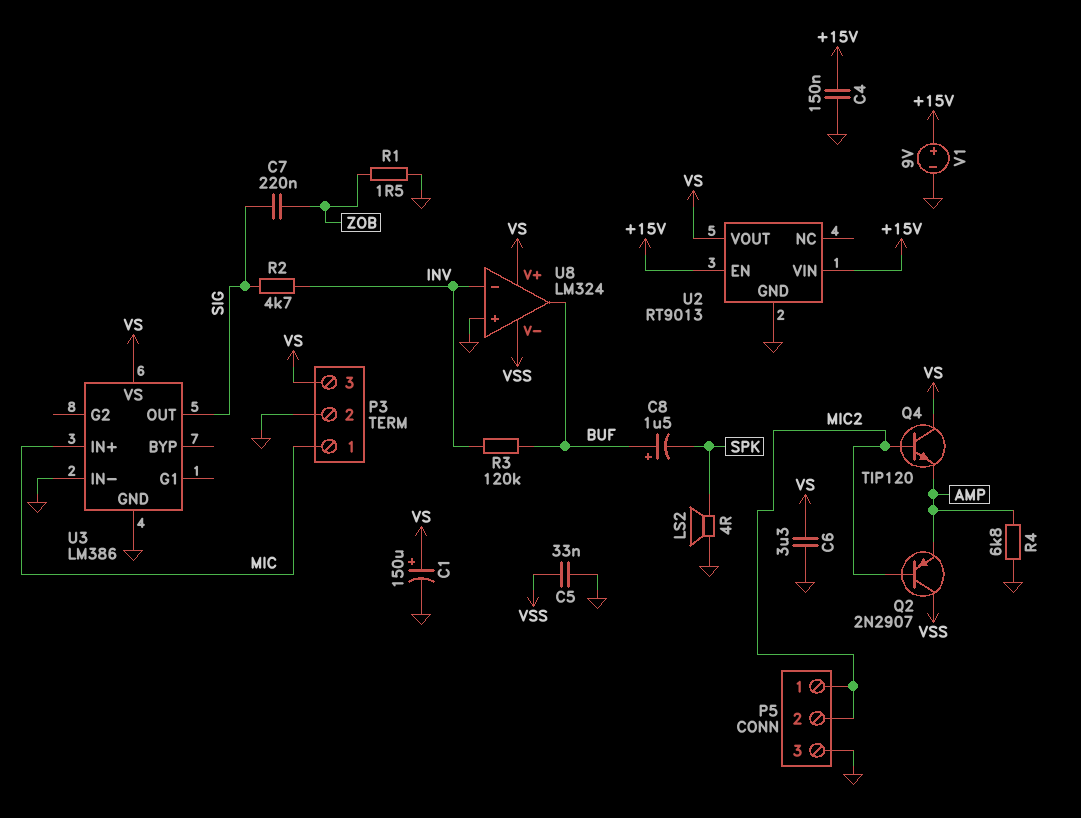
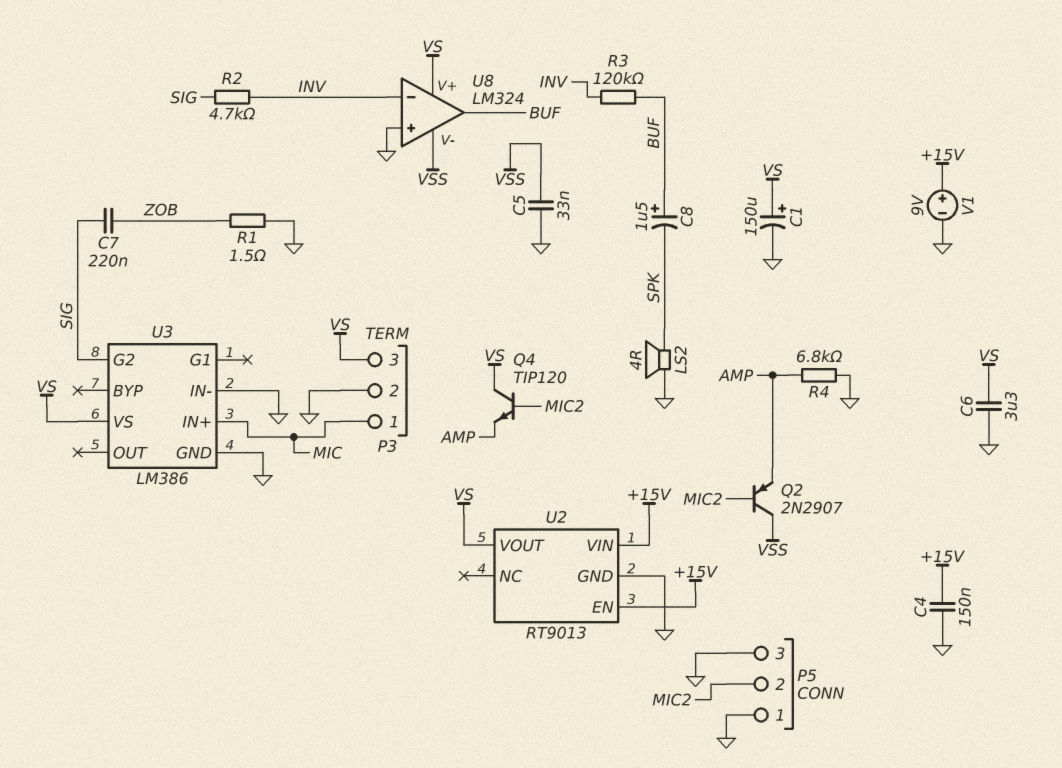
P5 pin 1: MIC2 -> GND
U3 pin G2: none -> SIG
U3 pin OUT: SIG -> none

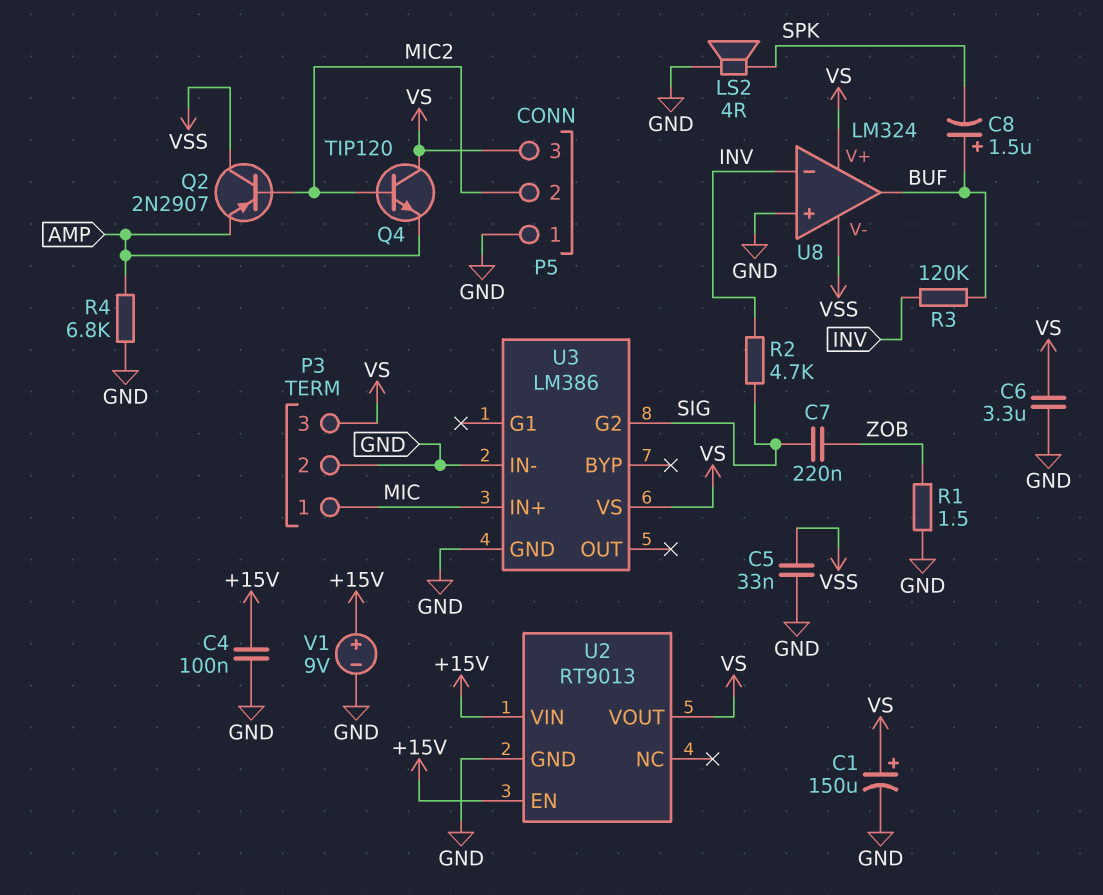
C4: 150nF (+15V, GND) -> 100nF (+15V, GND)
P5 pin 3: GND -> VS

